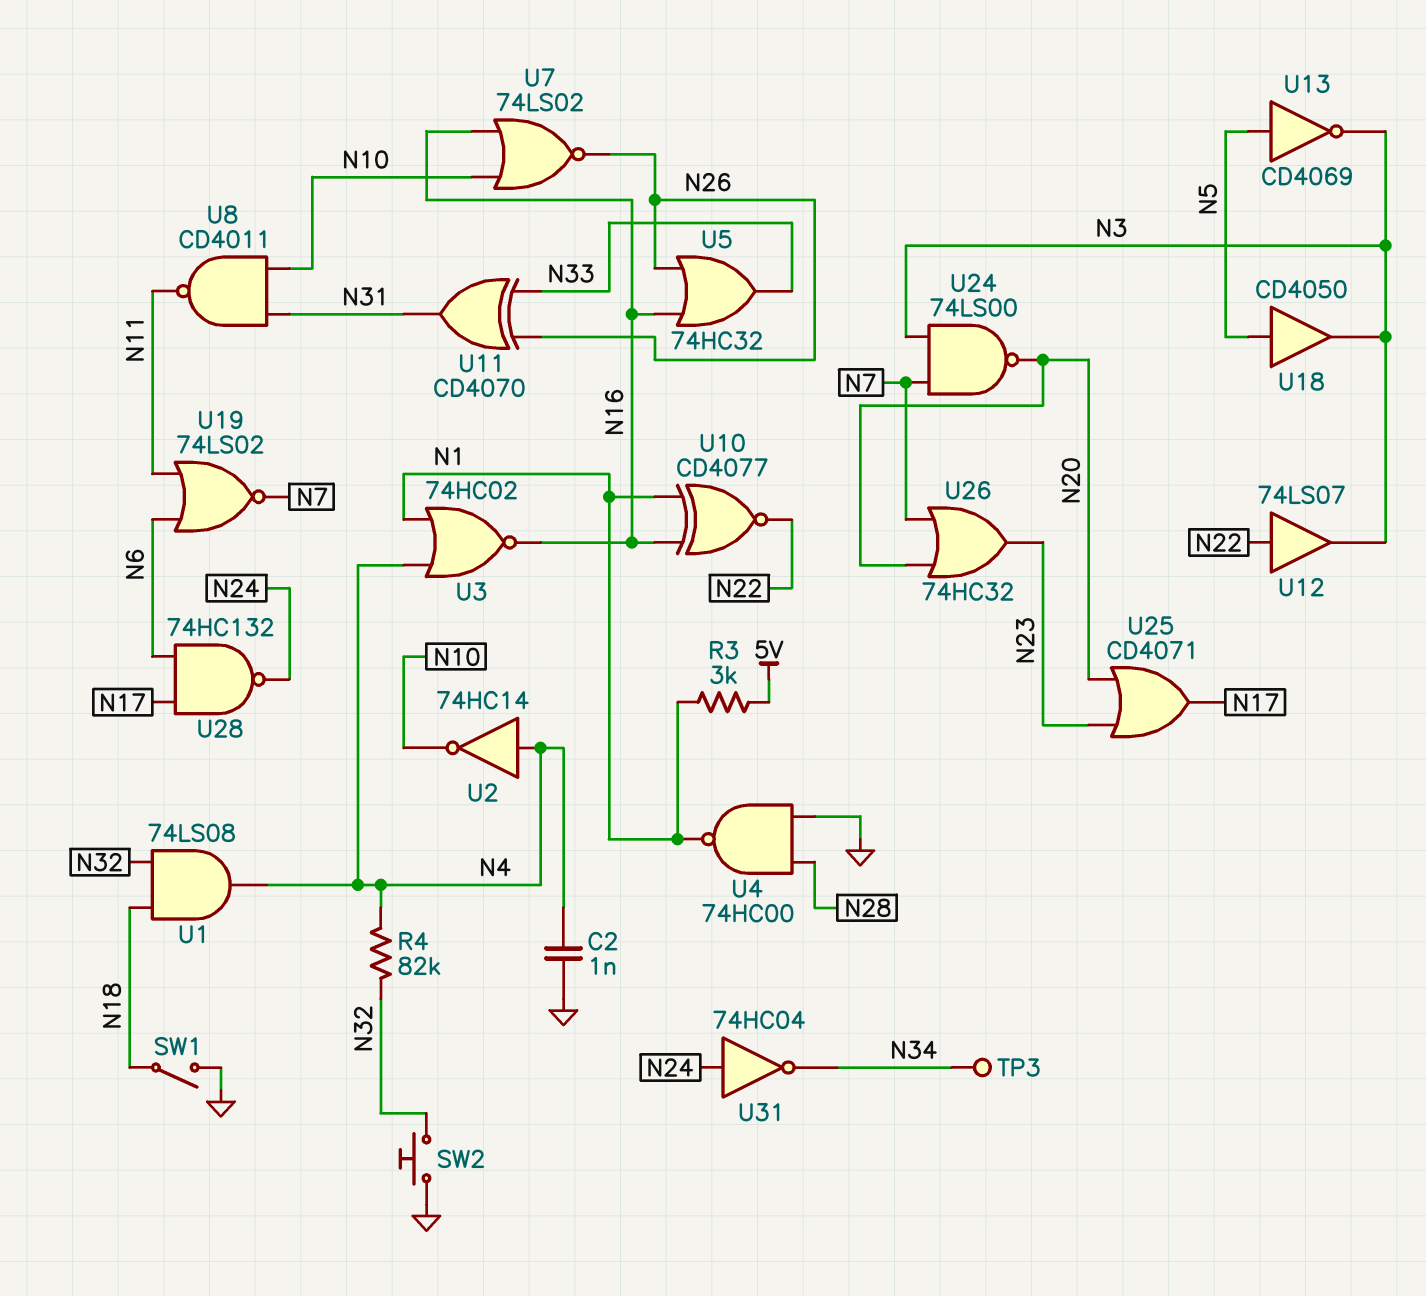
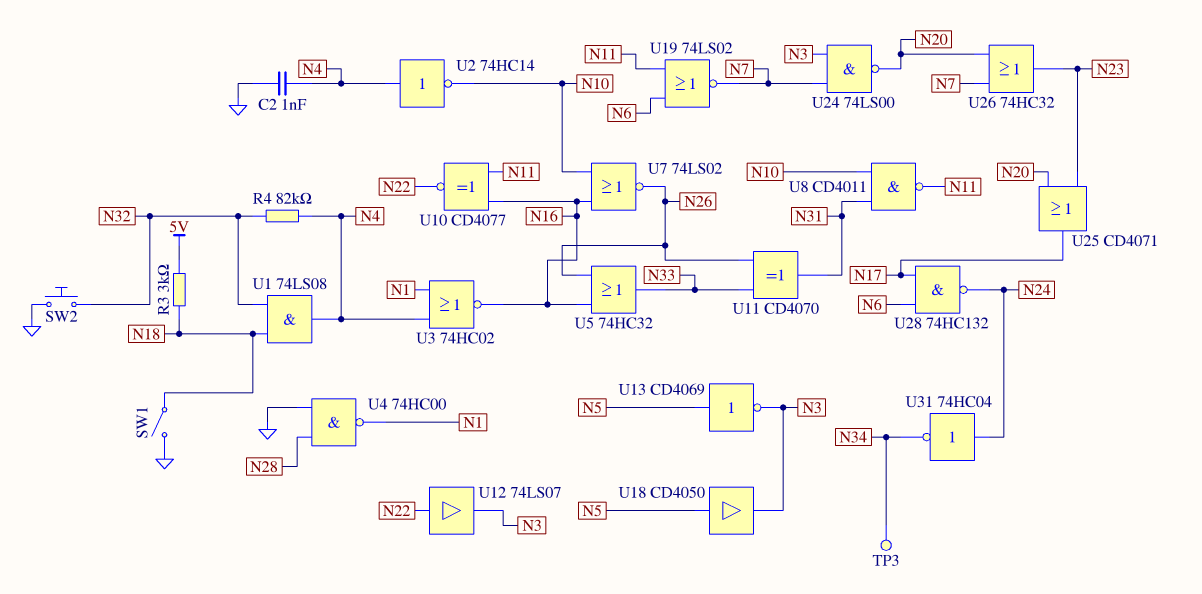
R3: 3k (5V, N1) -> 3k (5V, N18)
U10: XNOR CD4077 (in N1, in N16, out N22) -> XNOR CD4077 (in N11, in N16, out N22)

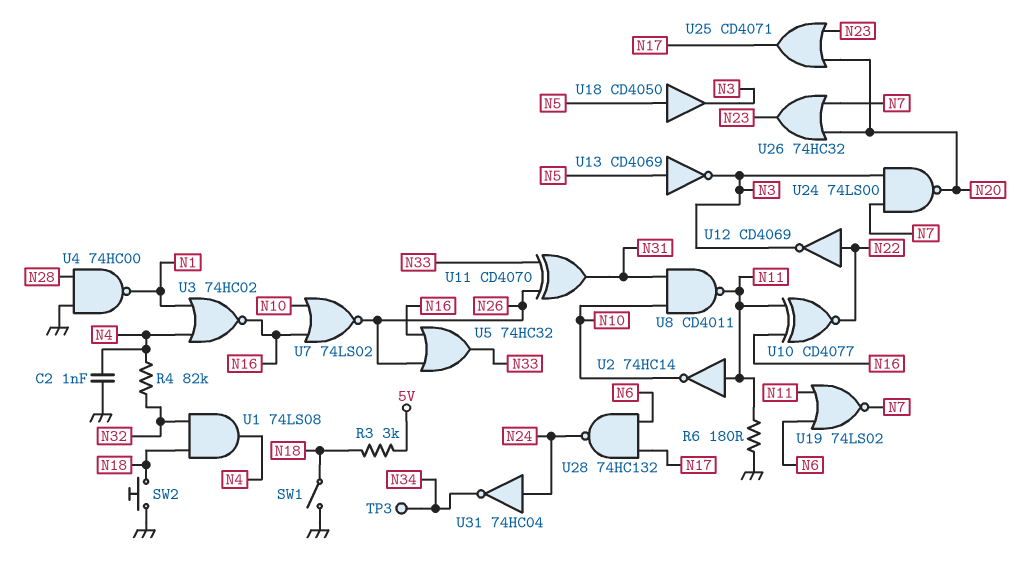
R6: none -> 180 (GND, N11)
SW2: button (GND, N32) -> button (GND, N18)
U2: NOT 74HC14 (in N4, out N10) -> NOT 74HC14 (in N11, out N10)
U12: buffer 74LS07 (in N22, out N3) -> NOT CD4069 (in N22, out N3)

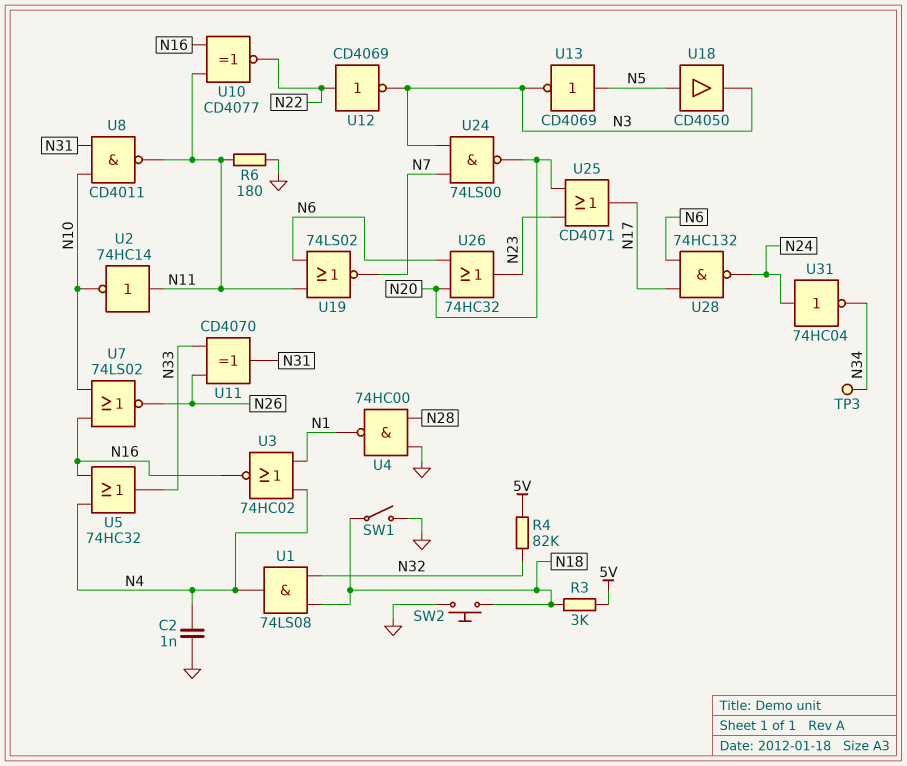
R4: 82k (N4, N32) -> 82k (5V, N32)
U5: OR 74HC32 (in N16, in N26, out N33) -> OR 74HC32 (in N4, in N16, out N33)
U26: OR 74HC32 (in N7, in N20, out N23) -> OR 74HC32 (in N6, in N20, out N23)

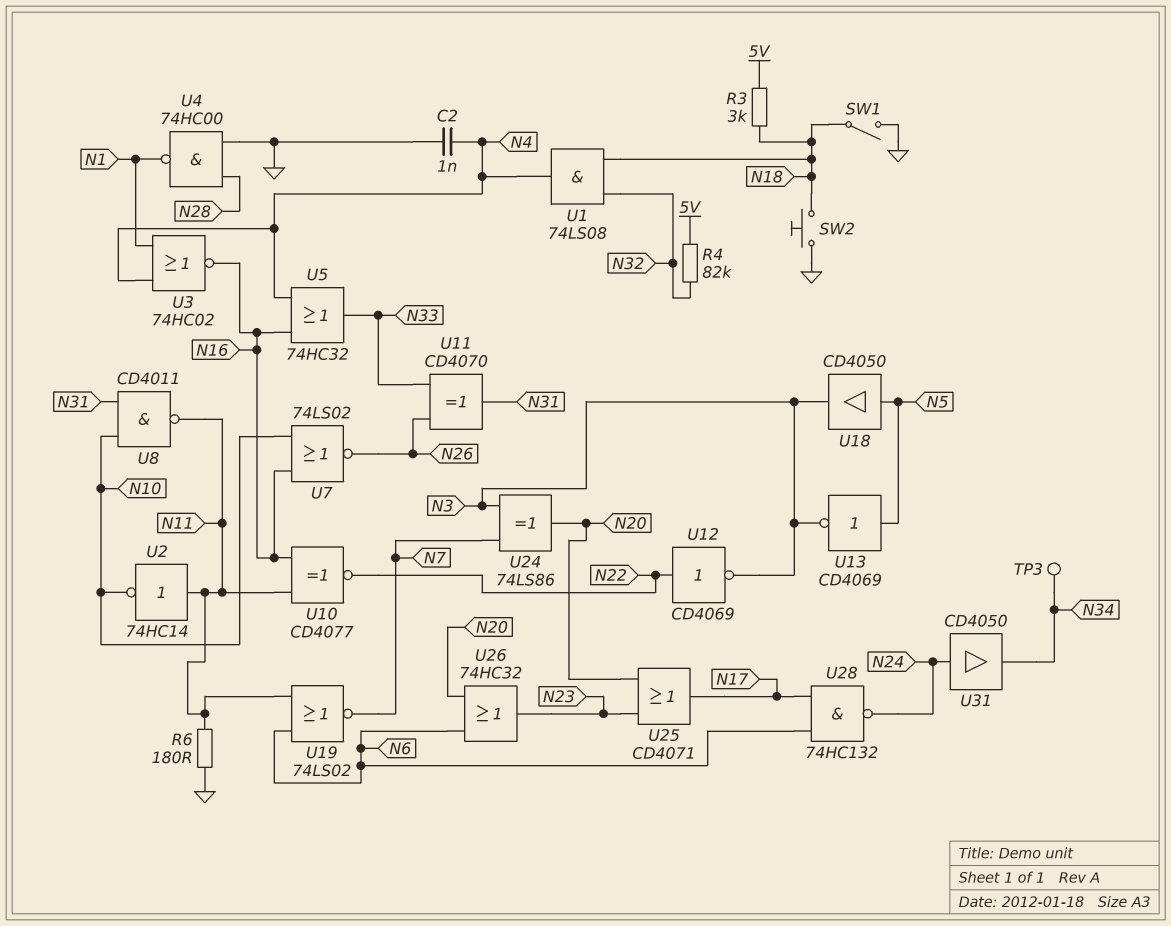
U24: NAND 74LS00 (in N3, in N7, out N20) -> XOR 74LS86 (in N3, in N7, out N20)
U31: NOT 74HC04 (in N24, out N34) -> buffer CD4050 (in N24, out N34)

